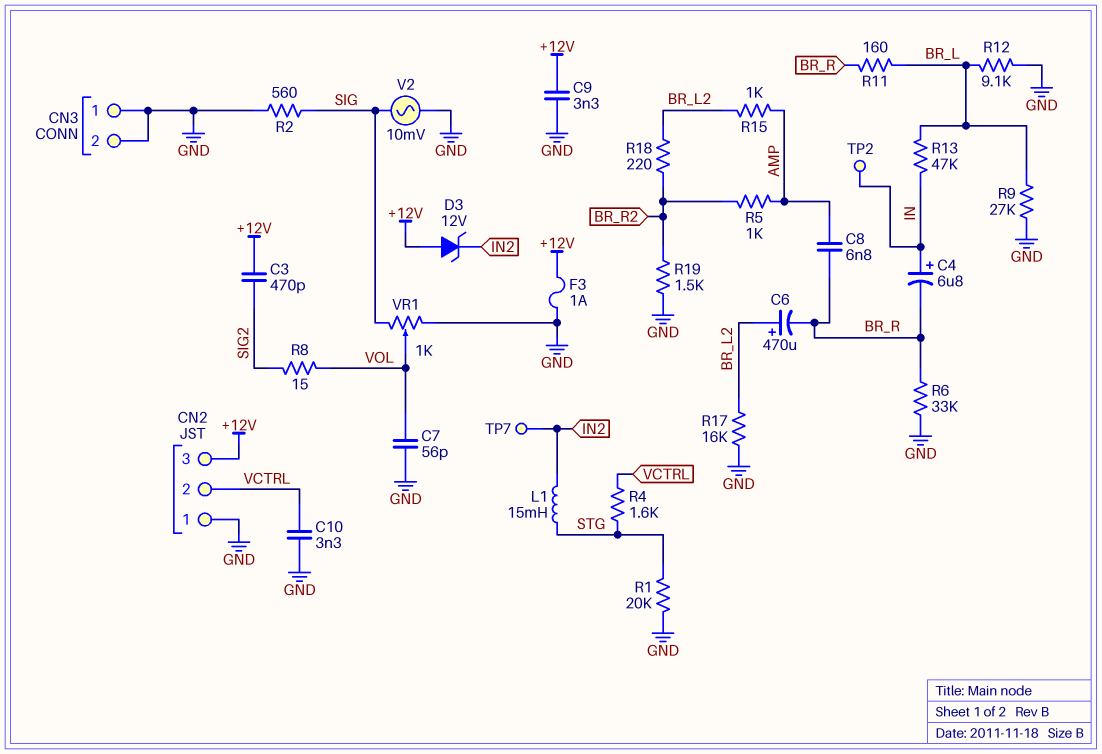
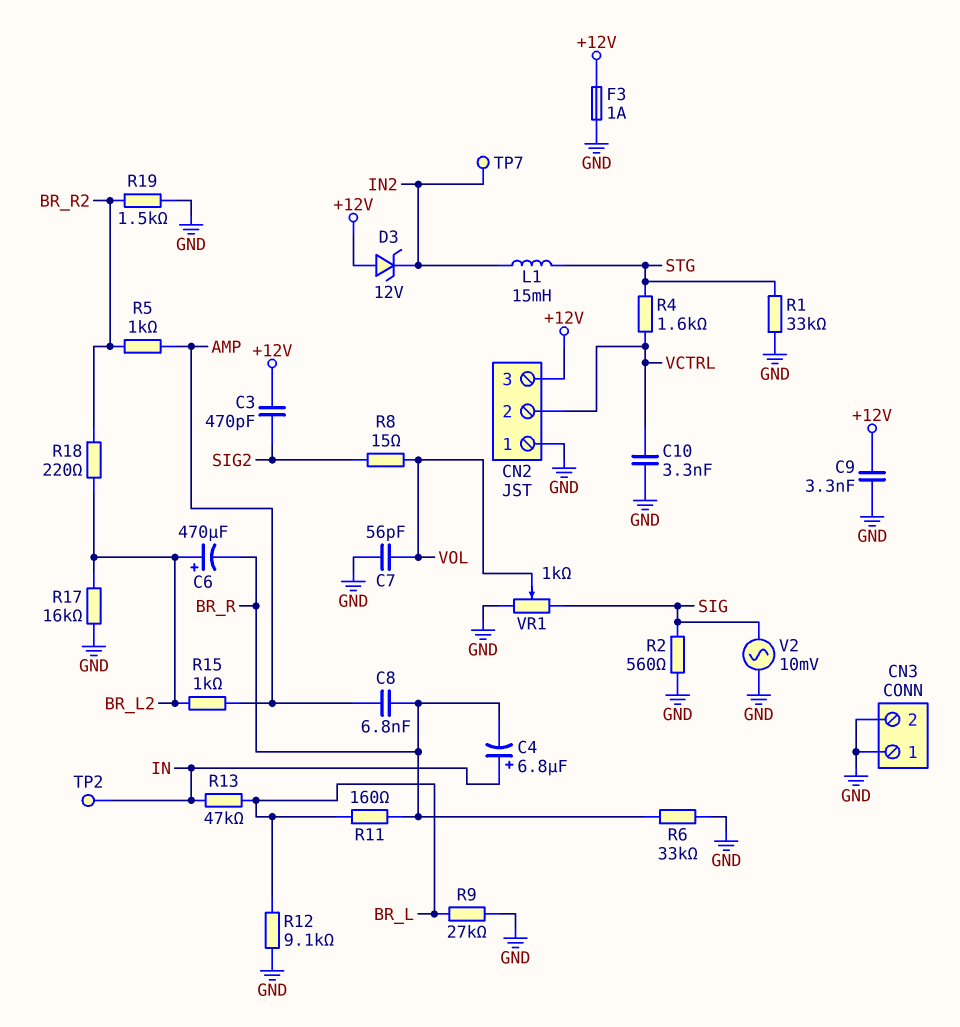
R1: 20k (GND, STG) -> 33k (GND, STG)

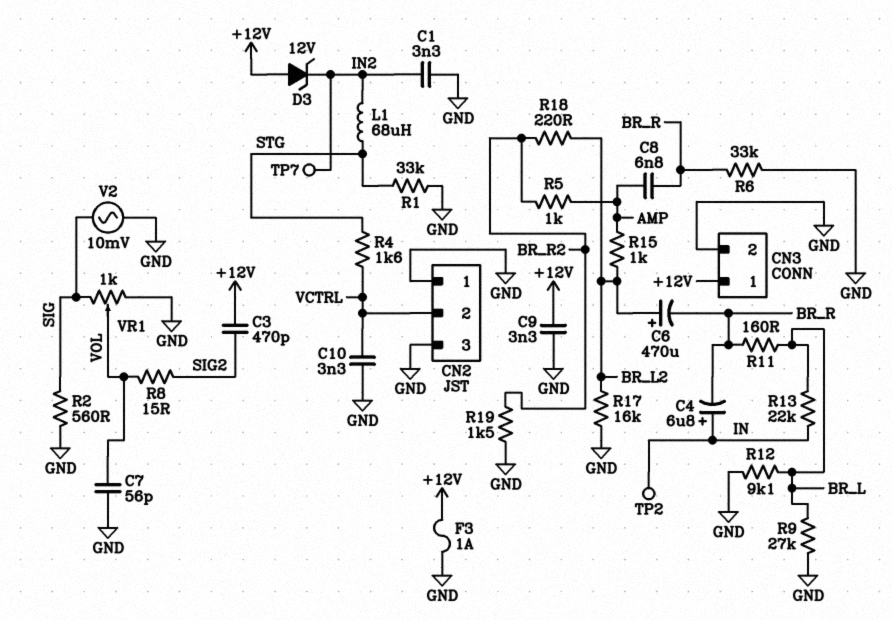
C1: none -> 3.3nF (GND, IN2)
CN2 pin 3: +12V -> GND
CN3 pin 1: GND -> +12V
L1: 15mH (IN2, STG) -> 68uH (IN2, STG)
R13: 47k (BR_L, IN) -> 22k (BR_L, IN)

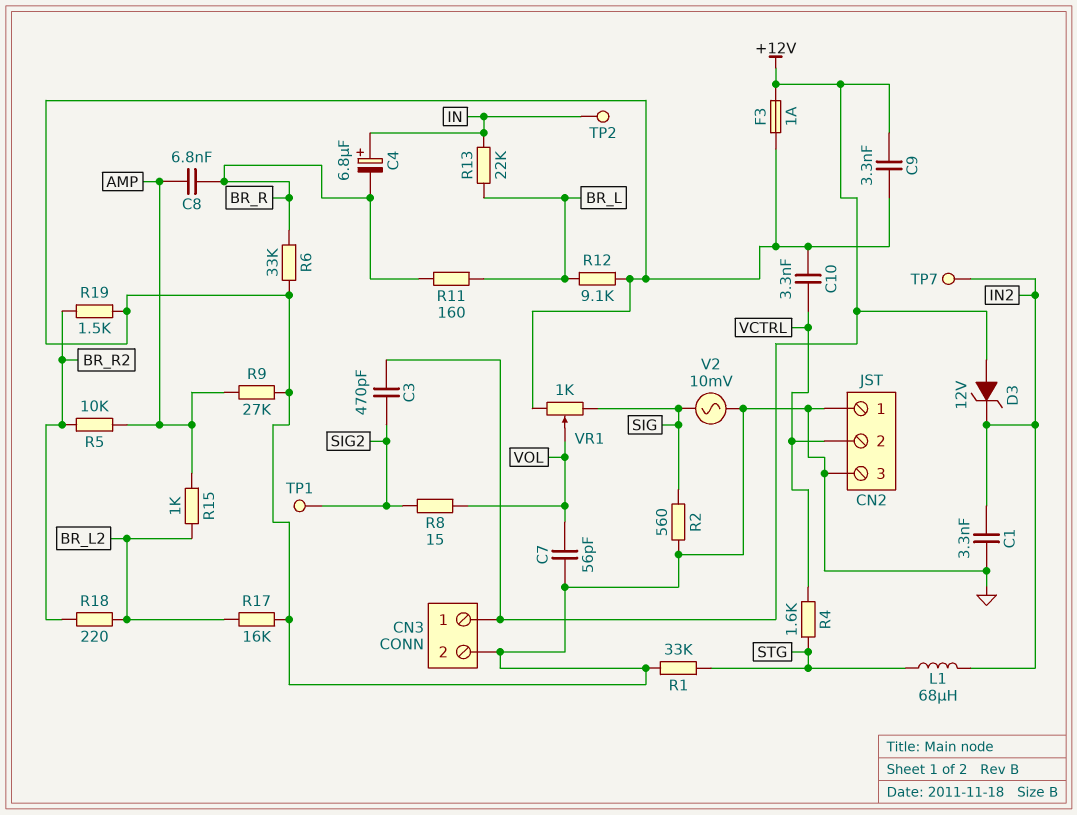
C6: 470uF (plus BR_L2, minus BR_R) -> none
R5: 1k (AMP, BR_R2) -> 10k (AMP, BR_R2)
R9: 27k (BR_L, GND) -> 27k (AMP, GND)
TP1: none -> test point (SIG2)

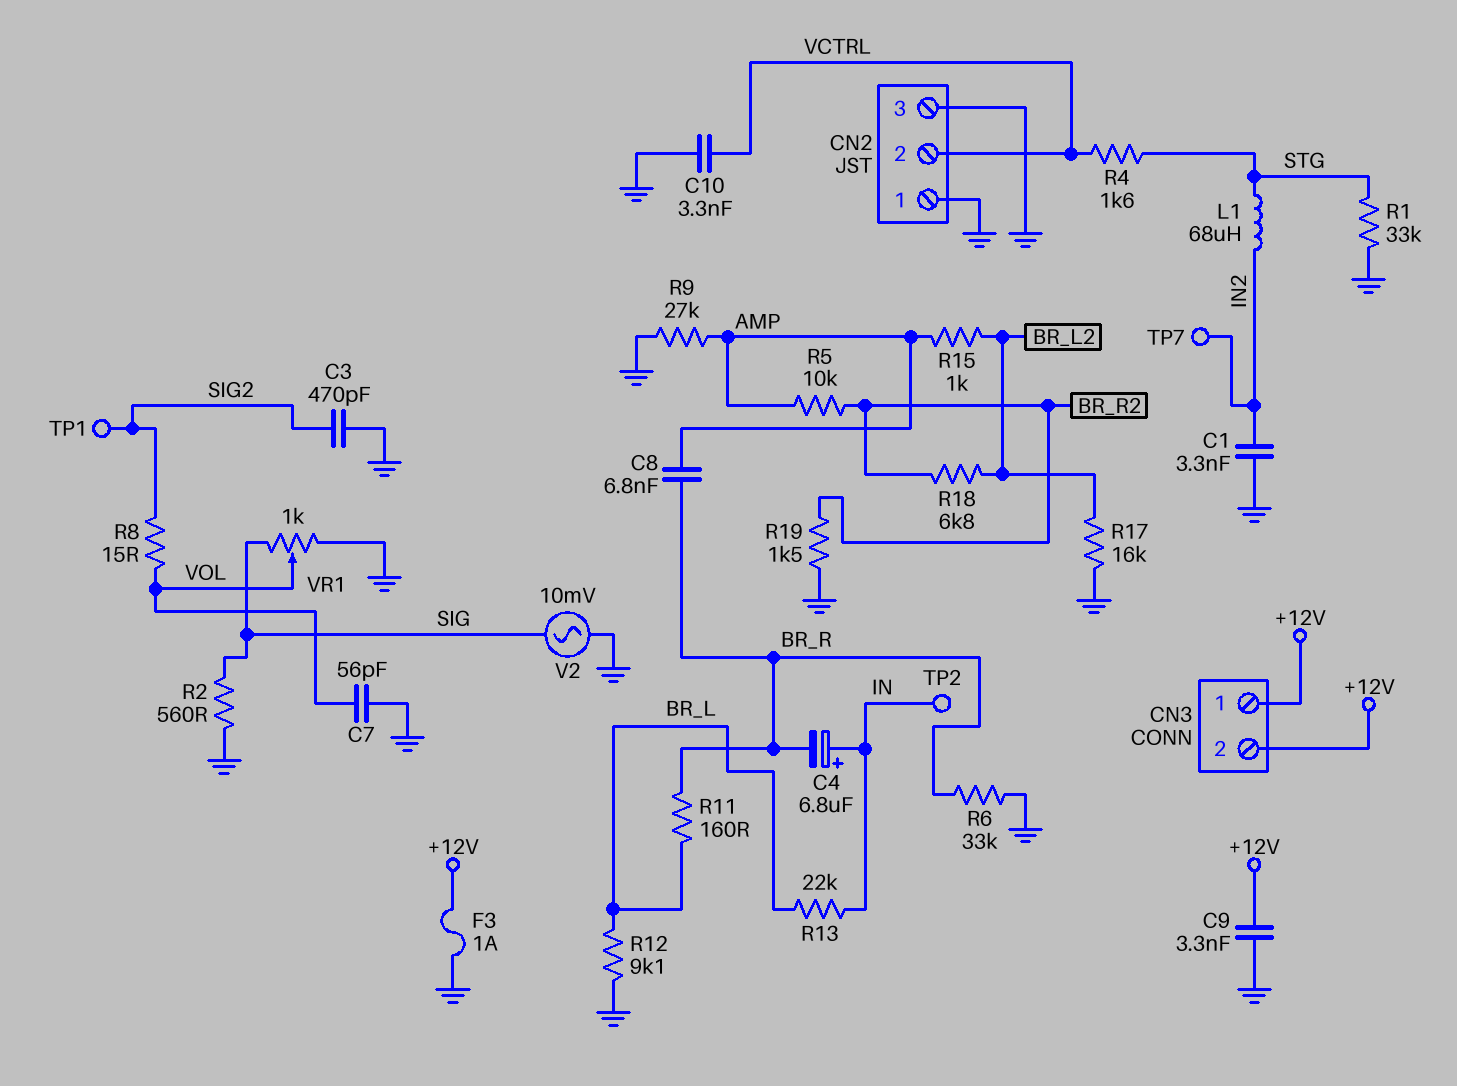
C3: 470pF (+12V, SIG2) -> 470pF (GND, SIG2)
CN3 pin 2: GND -> +12V
D3: zener 12V (A +12V, K IN2) -> none
R18: 220 (BR_L2, BR_R2) -> 6.8k (BR_L2, BR_R2)

